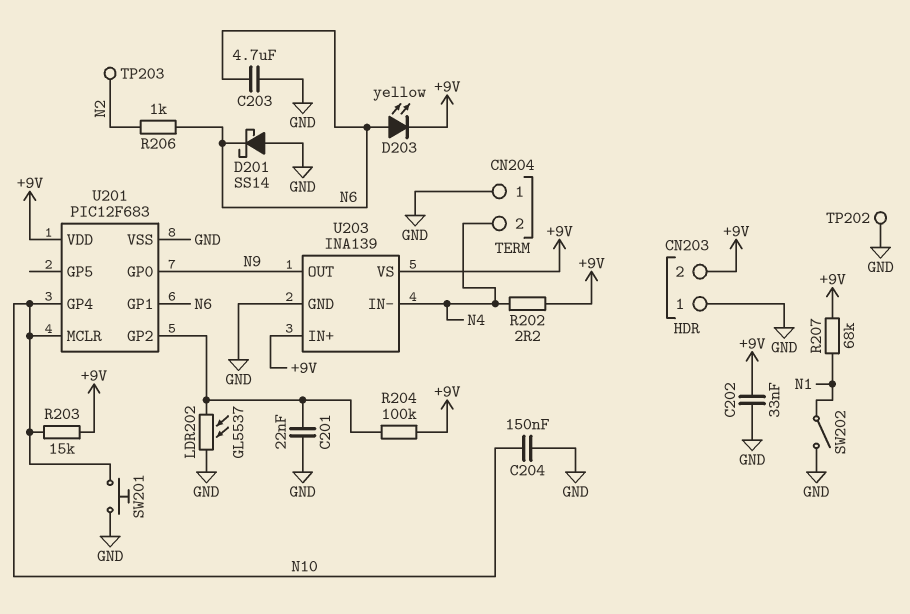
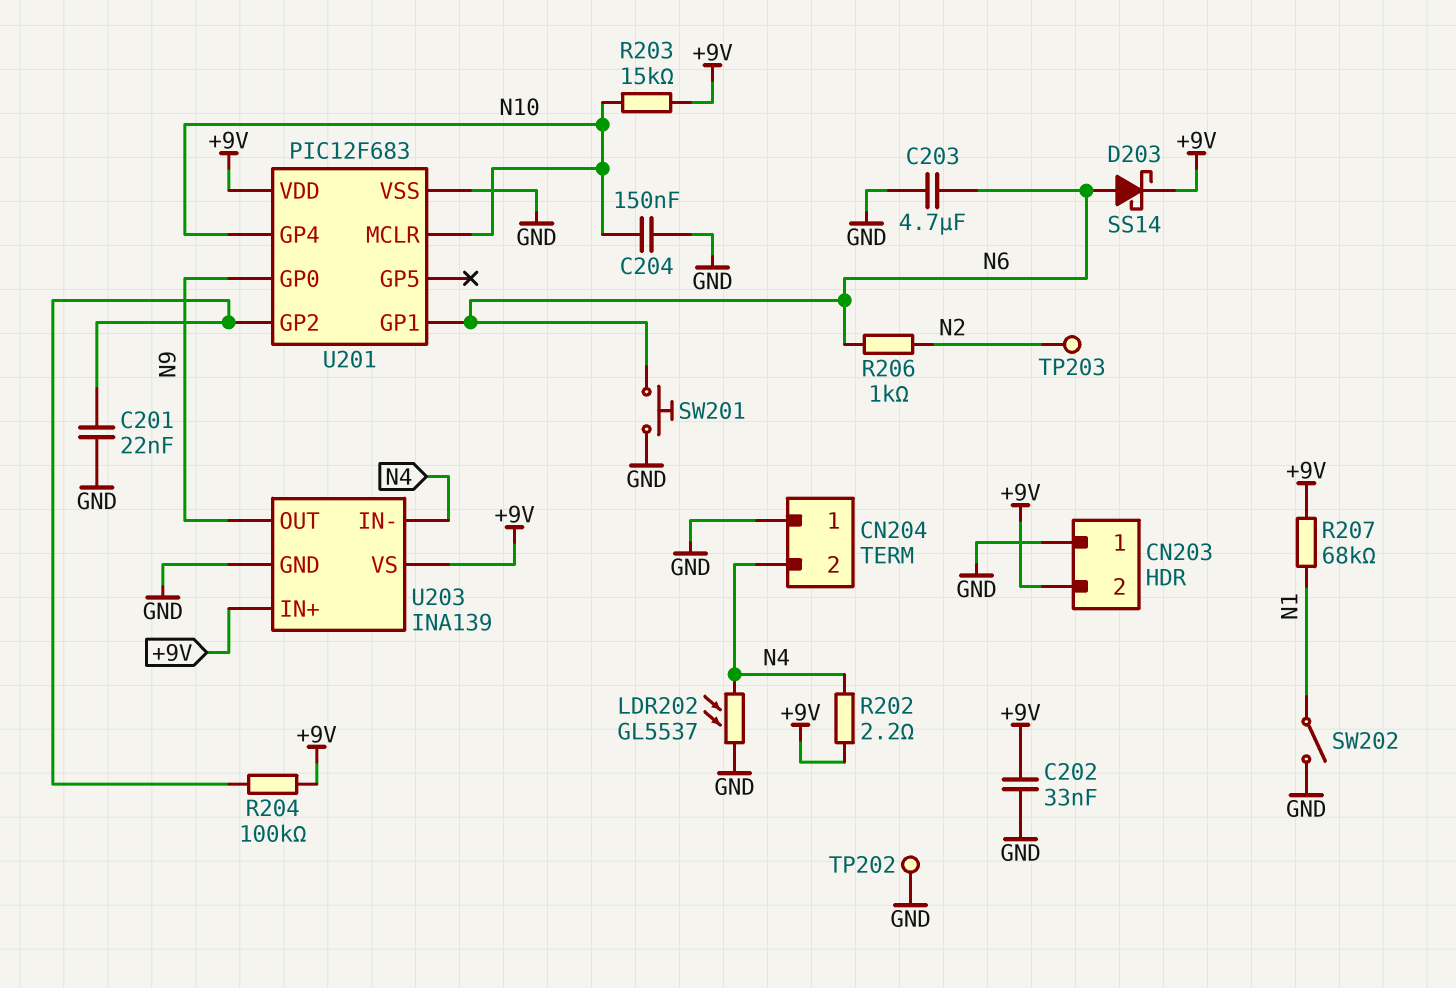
D201: schottky SS14 (A GND, K N6) -> none
D203: LED yellow (A N6, K +9V) -> schottky SS14 (A N6, K +9V)
LDR202: GL5537 (GND, U201/GP2) -> GL5537 (GND, N4)
SW201: button (GND, N10) -> button (GND, N6)

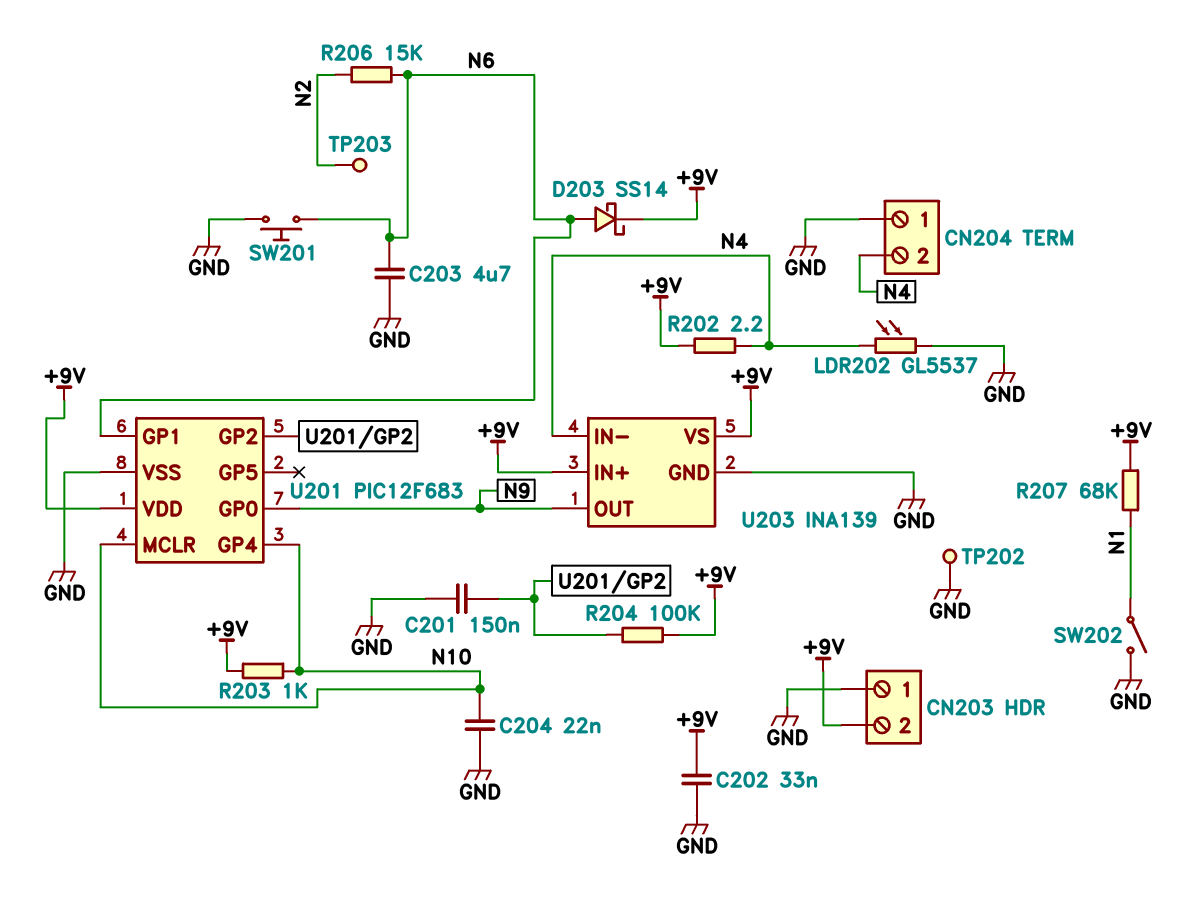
C201: 22nF (GND, U201/GP2) -> 150nF (GND, U201/GP2)
C204: 150nF (GND, N10) -> 22nF (GND, N10)
R203: 15k (+9V, N10) -> 1k (+9V, N10)
R206: 1k (N2, N6) -> 15k (N2, N6)

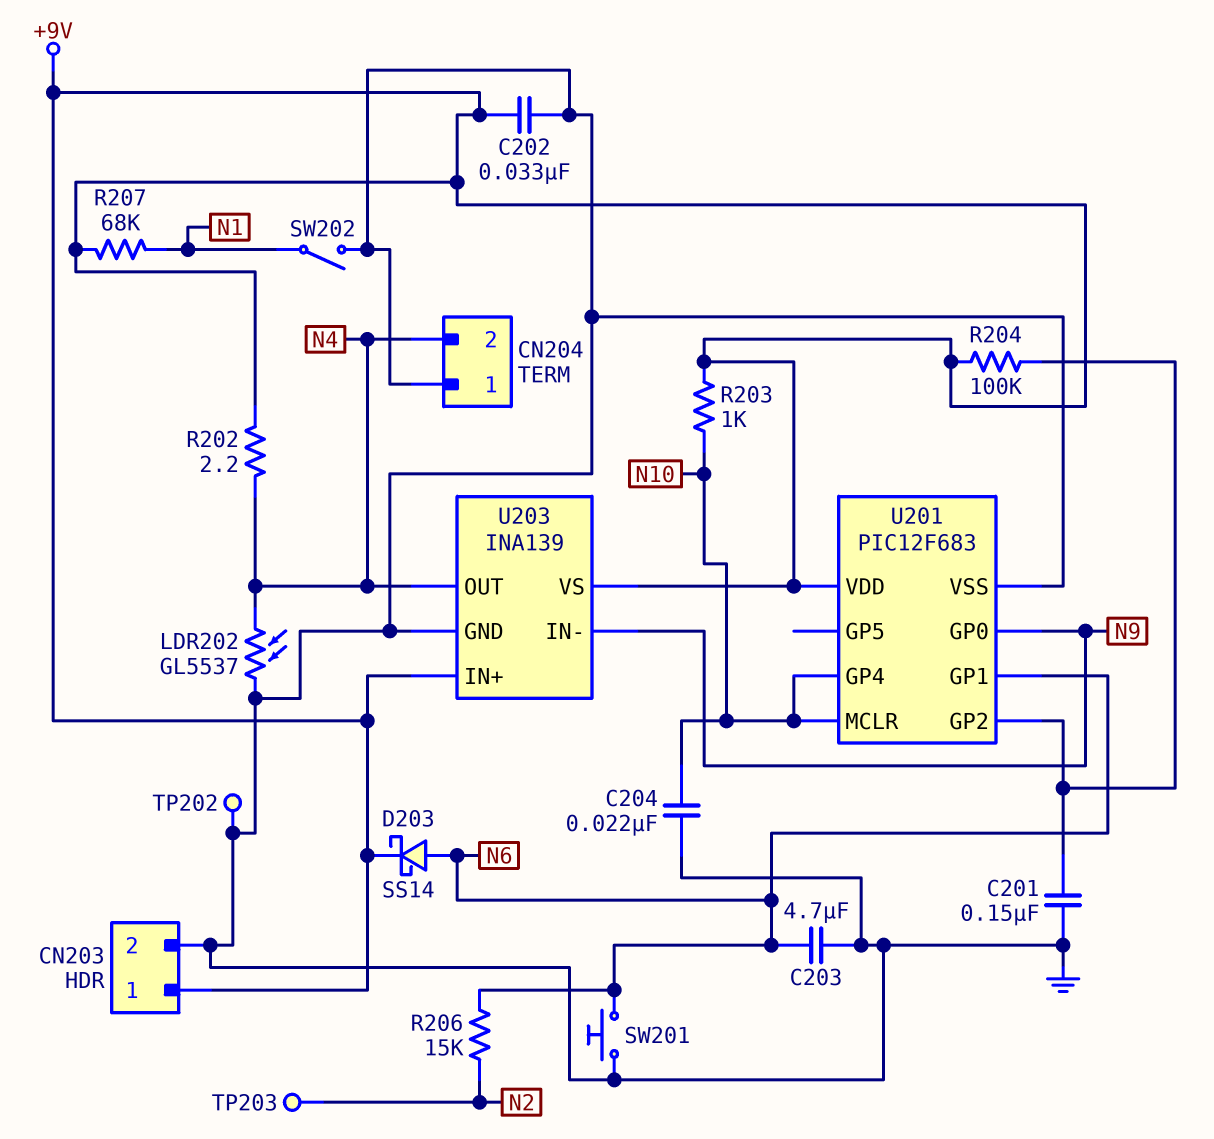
CN203 pin 1: GND -> +9V
CN203 pin 2: +9V -> GND
U203 pin IN-: N4 -> N9
U203 pin OUT: N9 -> N4

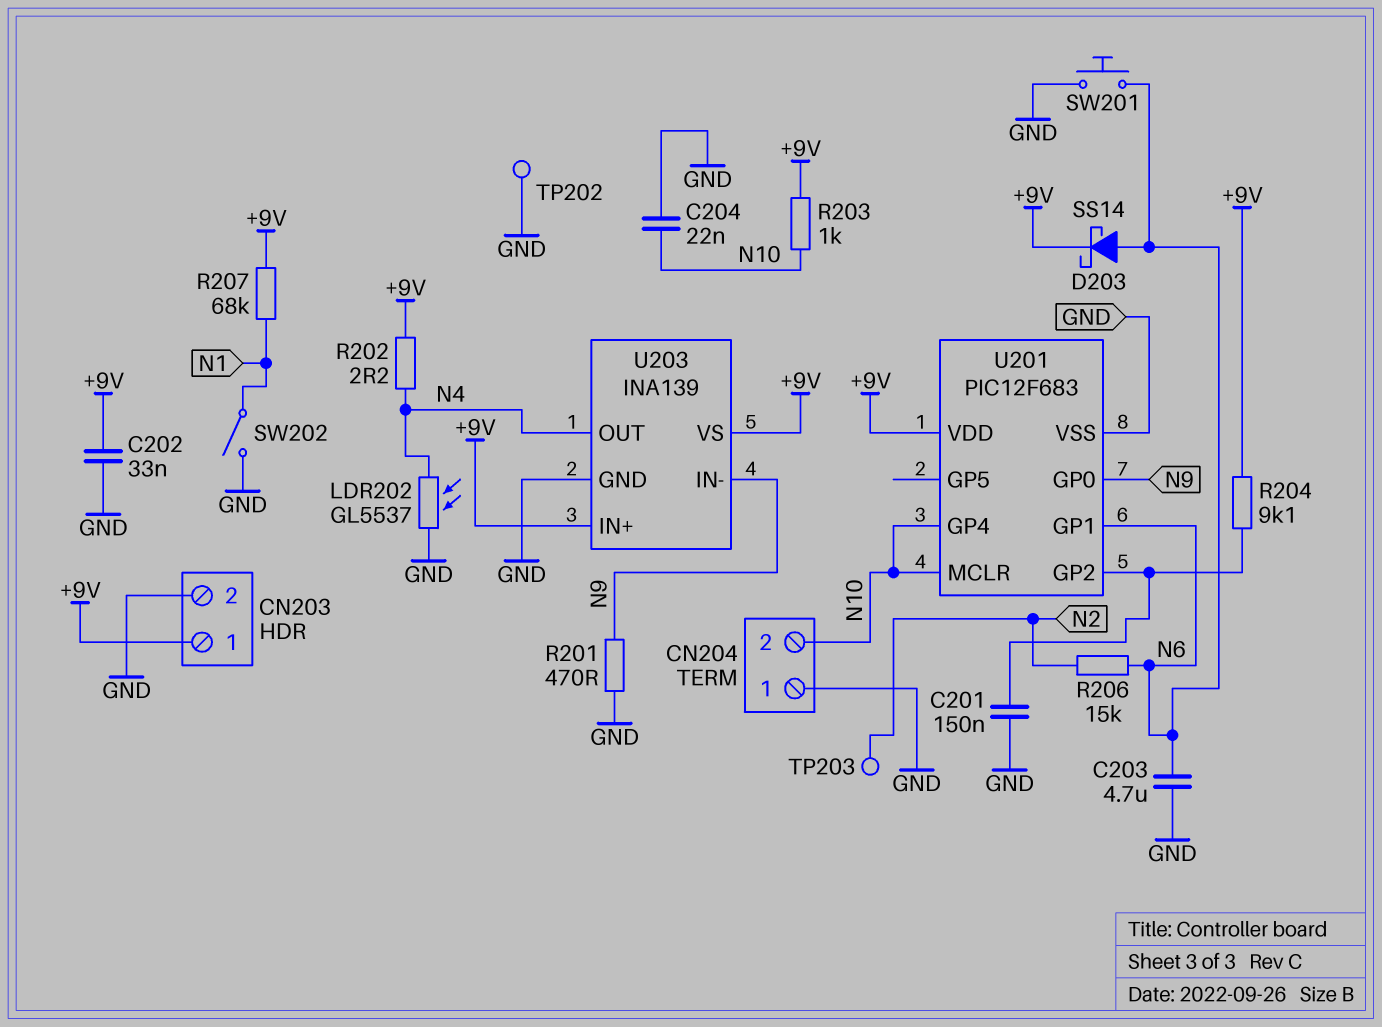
CN204 pin 2: N4 -> N10
R201: none -> 470 (GND, N9)
R204: 100k (+9V, U201/GP2) -> 9.1k (+9V, U201/GP2)

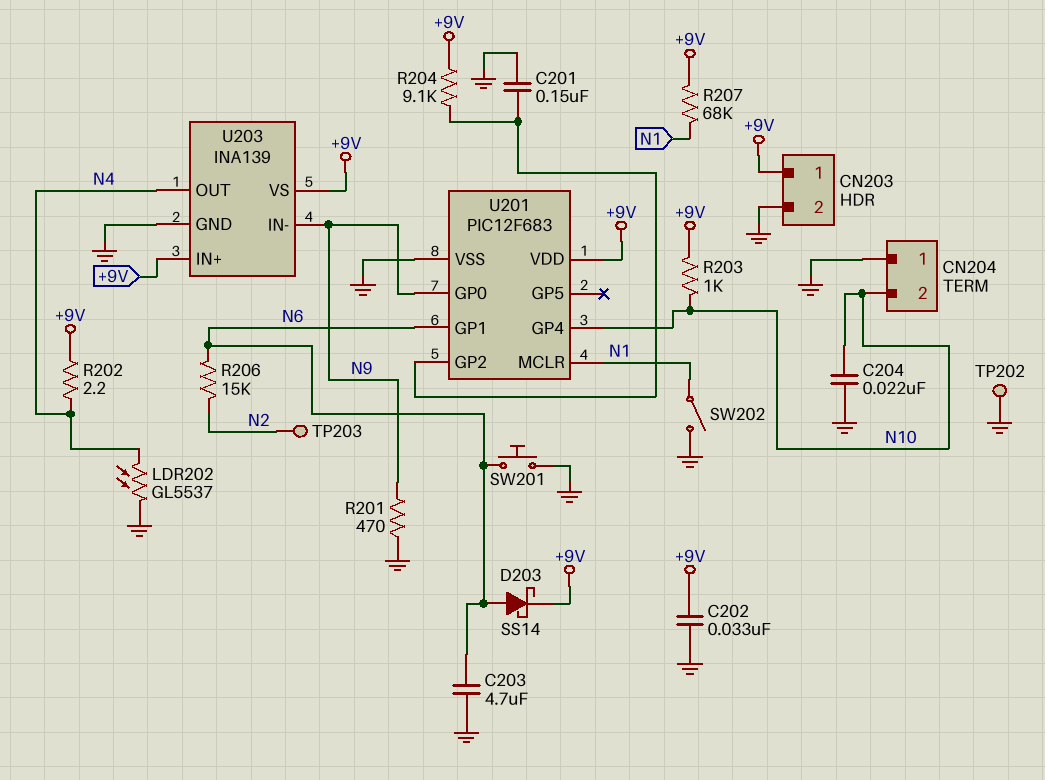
U201 pin MCLR: N10 -> N1

